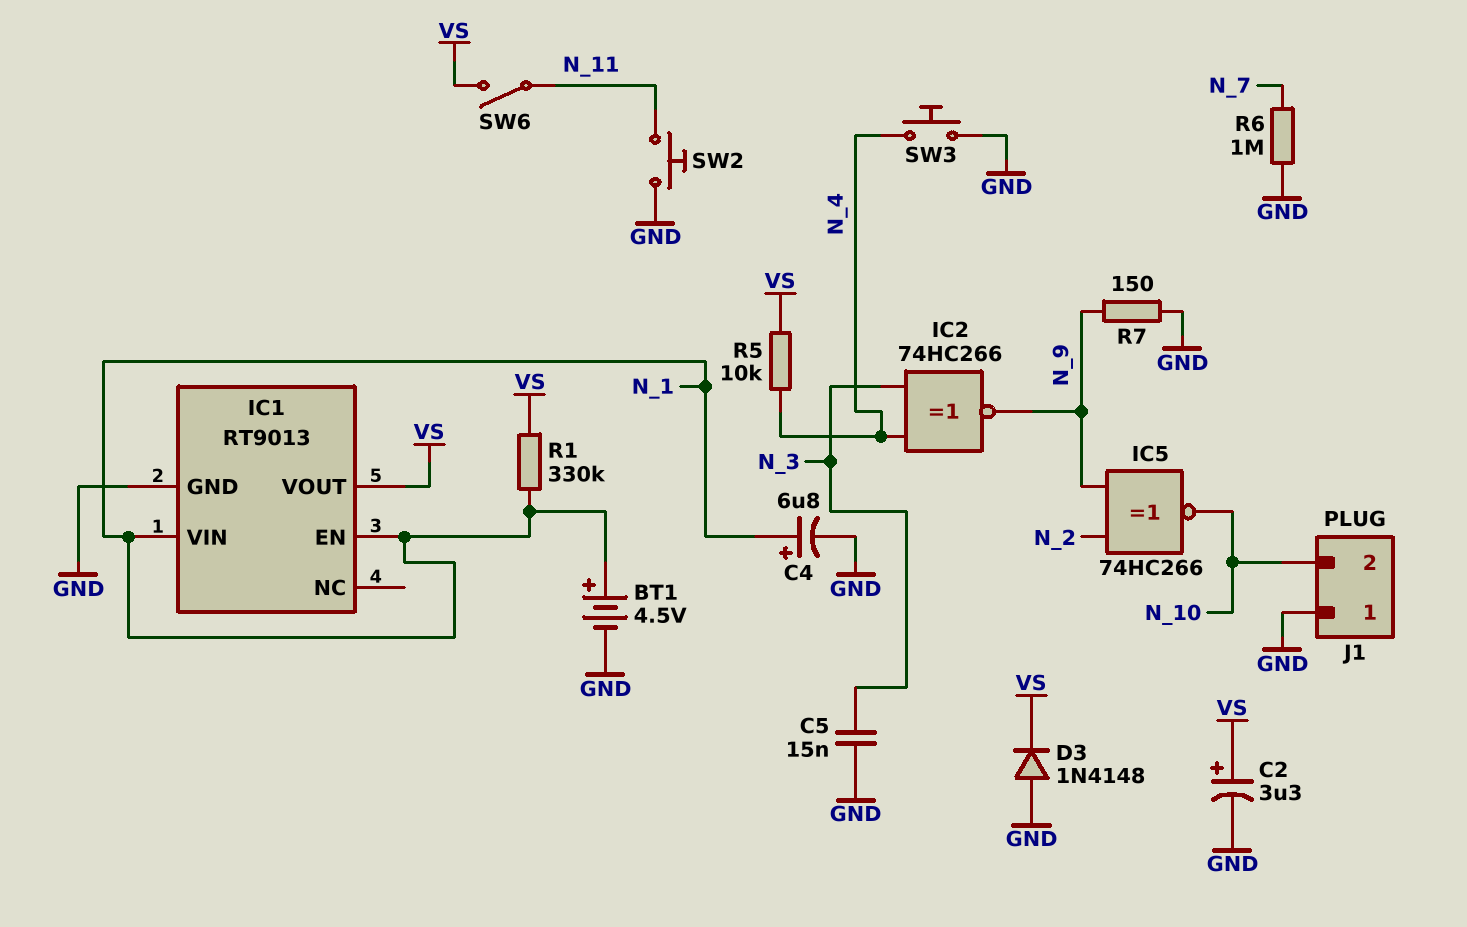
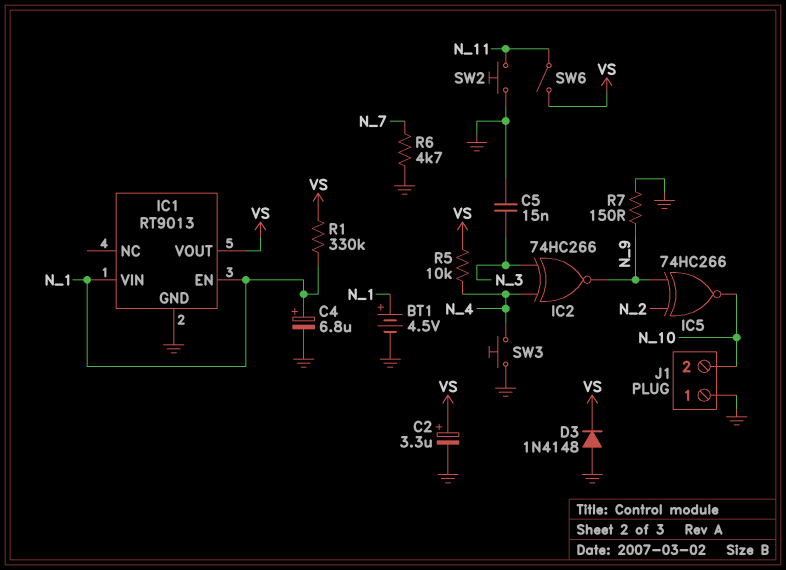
R6: 1M (GND, N_7) -> 4.7k (GND, N_7)

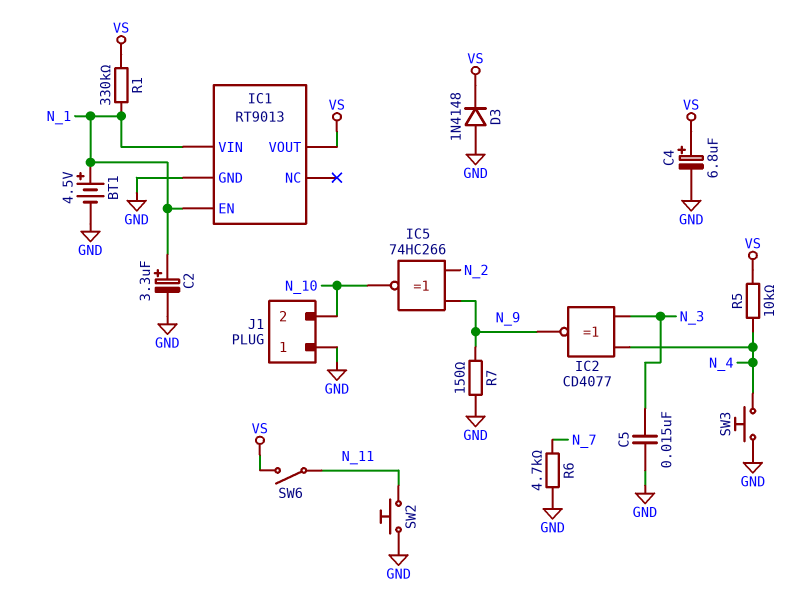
C2: 3.3uF (plus VS, minus GND) -> 3.3uF (plus N_1, minus GND)
C4: 6.8uF (plus N_1, minus GND) -> 6.8uF (plus VS, minus GND)
IC2: XNOR 74HC266 (in N_3, in N_4, out N_9) -> XNOR CD4077 (in N_3, in N_4, out N_9)

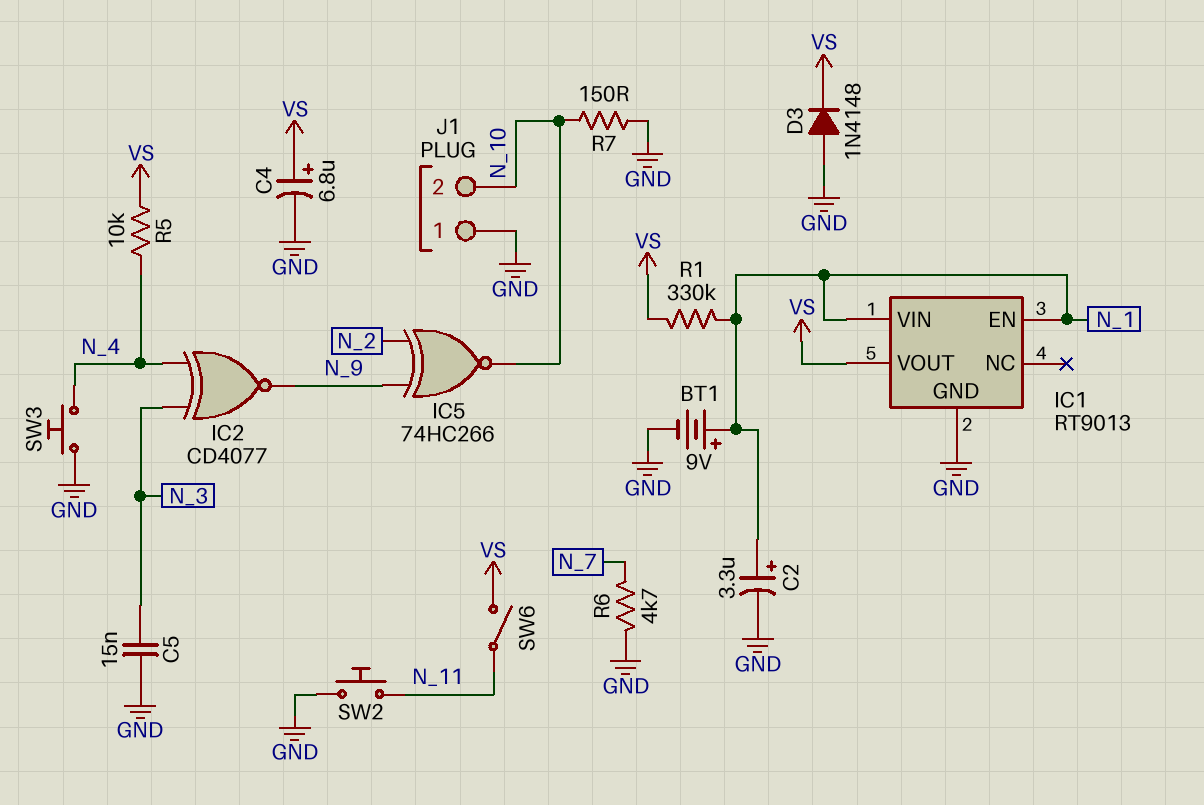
BT1: 4.5V (plus N_1, minus GND) -> 9V (plus N_1, minus GND)
R7: 150 (GND, N_9) -> 150 (GND, N_10)

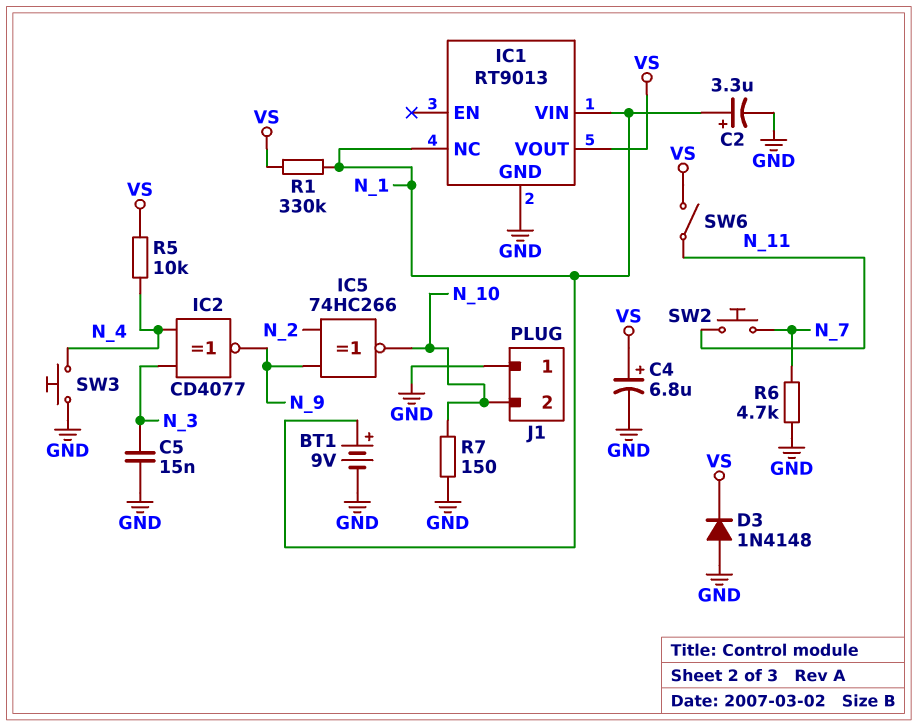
IC1 pin EN: N_1 -> none
IC1 pin NC: none -> N_1
SW2: button (GND, N_11) -> button (N_7, N_11)

